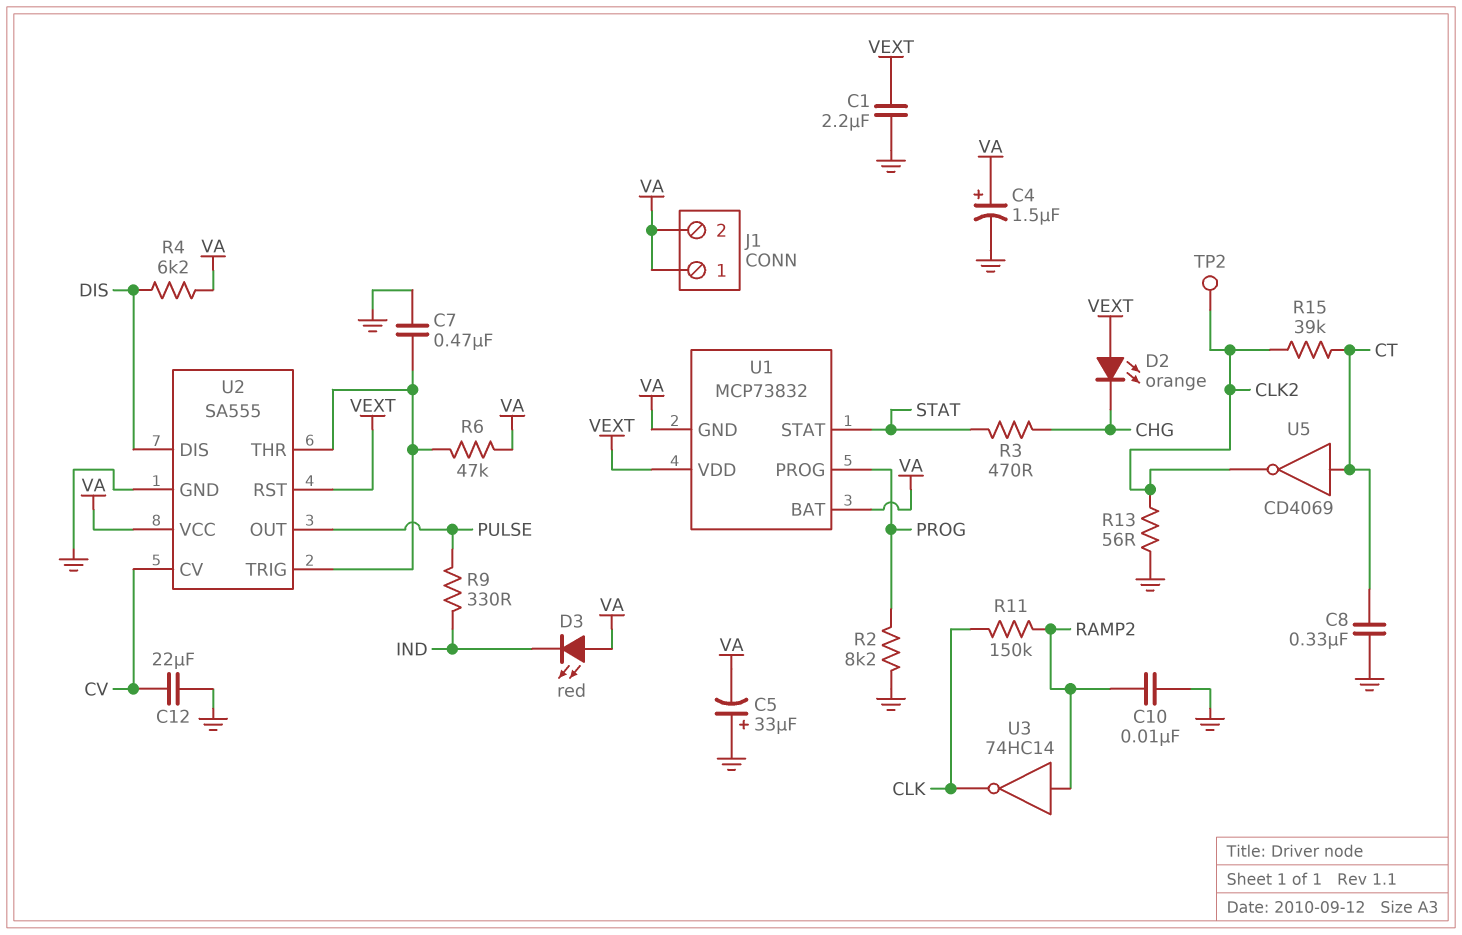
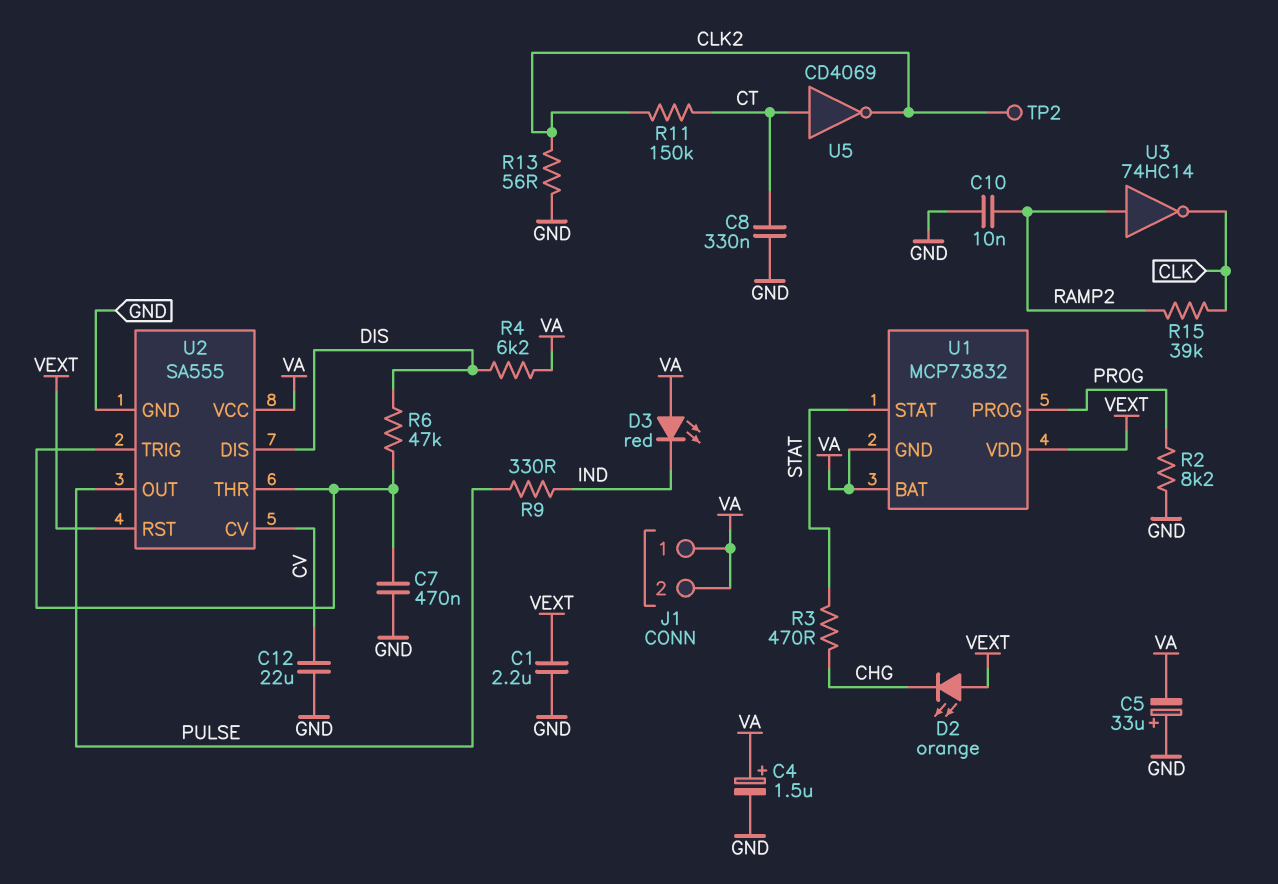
R6: 47k (U2/THR, VA) -> 47k (DIS, U2/THR)
R11: 150k (CLK, RAMP2) -> 150k (CLK2, CT)
R15: 39k (CLK2, CT) -> 39k (CLK, RAMP2)

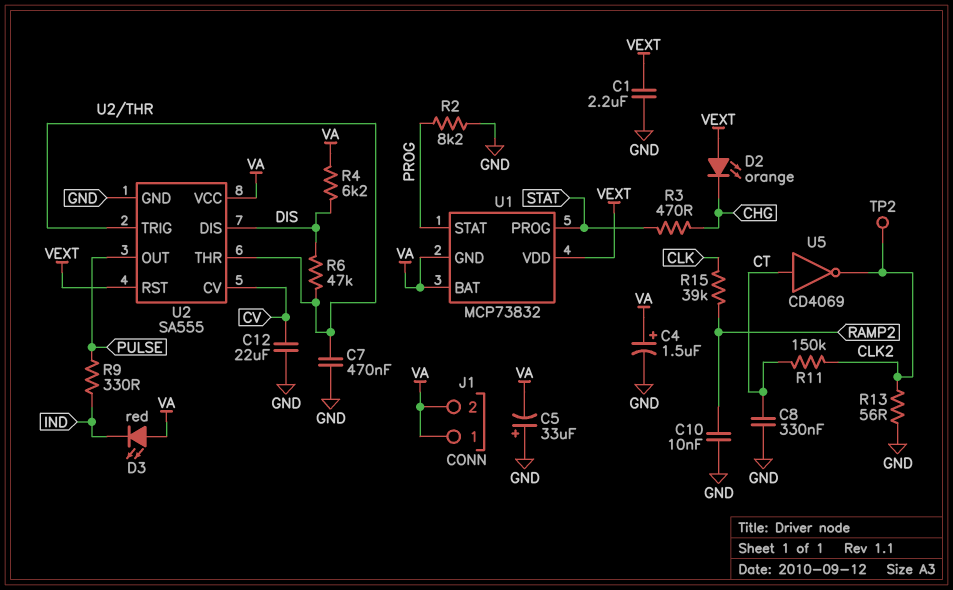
U1 pin PROG: PROG -> STAT
U1 pin STAT: STAT -> PROG
U3: NOT 74HC14 (in RAMP2, out CLK) -> none

